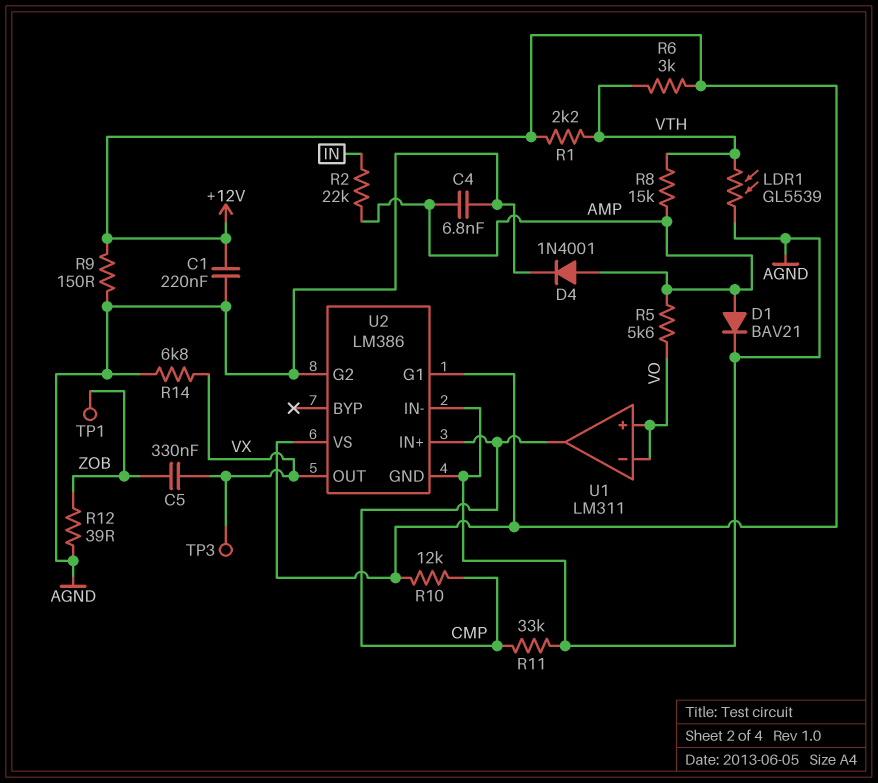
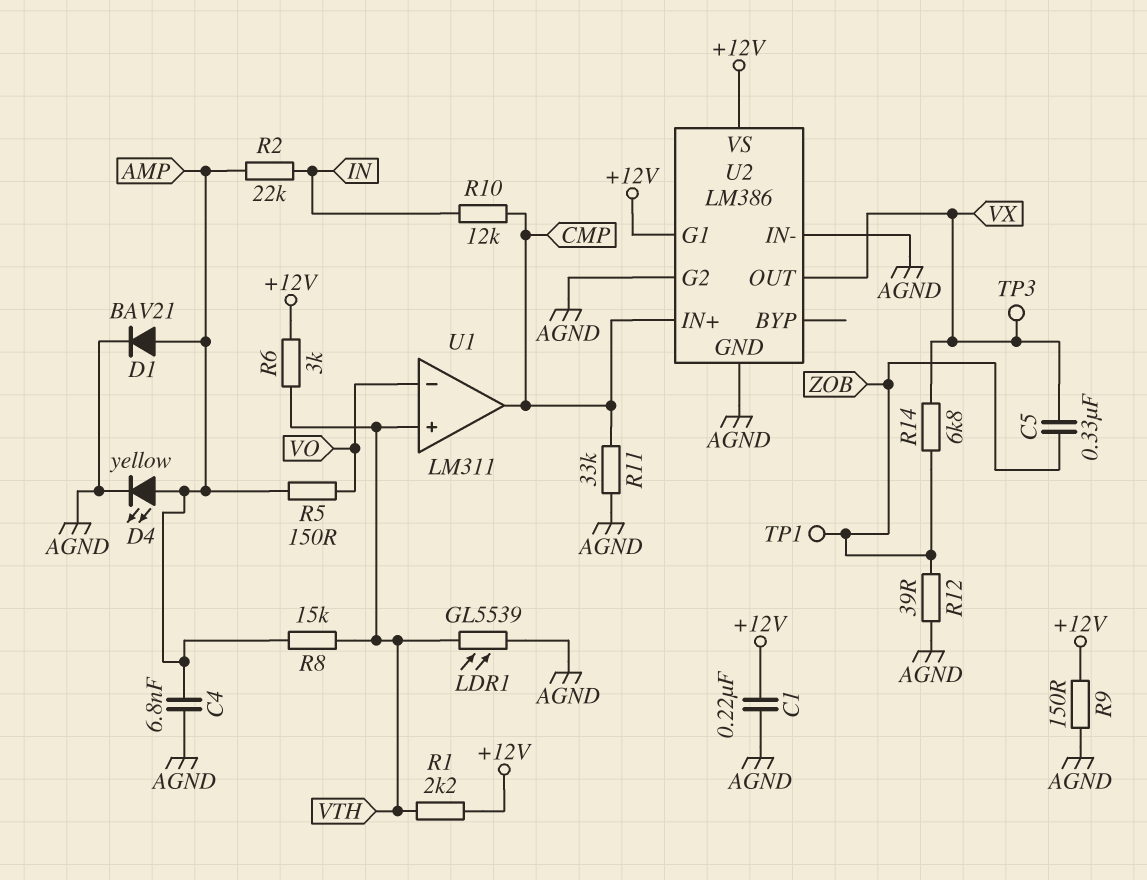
D4: diode 1N4001 (A AMP, K AGND) -> LED yellow (A AMP, K AGND)
R5: 5.6k (AMP, VO) -> 150 (AMP, VO)
R10: 12k (+12V, CMP) -> 12k (CMP, IN)
R14: 6.8k (AGND, VX) -> 6.8k (VX, ZOB)
U1 pin in+: VO -> VTH

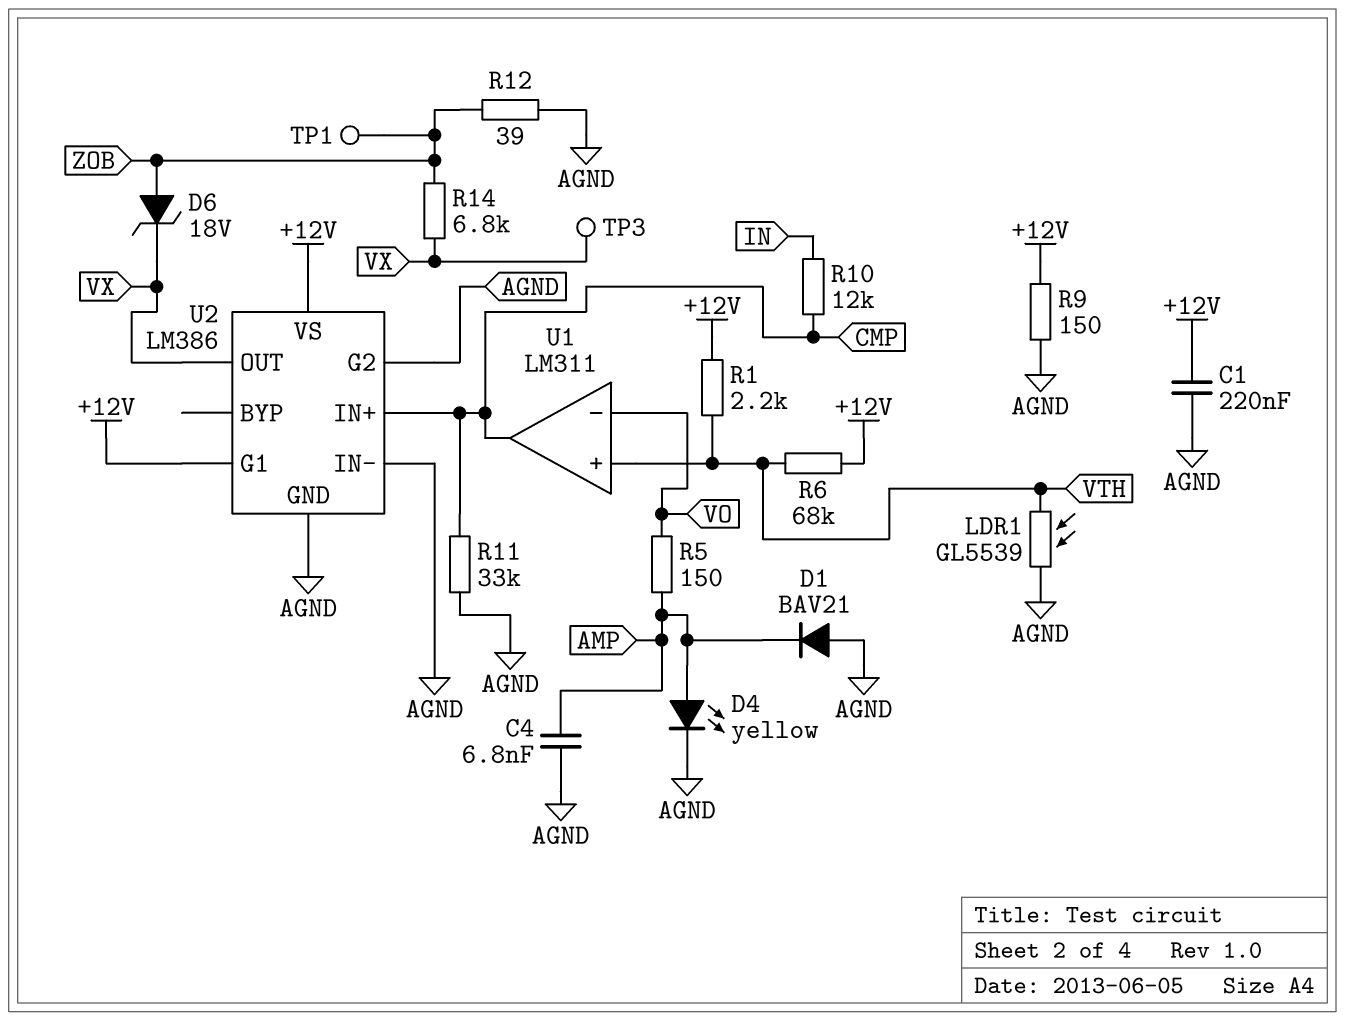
C5: 330nF (VX, ZOB) -> none
D1: diode BAV21 (A AMP, K AGND) -> diode BAV21 (A AGND, K AMP)
D6: none -> zener 18V (A ZOB, K VX)
R2: 22k (AMP, IN) -> none
R6: 3k (+12V, VTH) -> 68k (+12V, VTH)
R8: 15k (AMP, VTH) -> none

